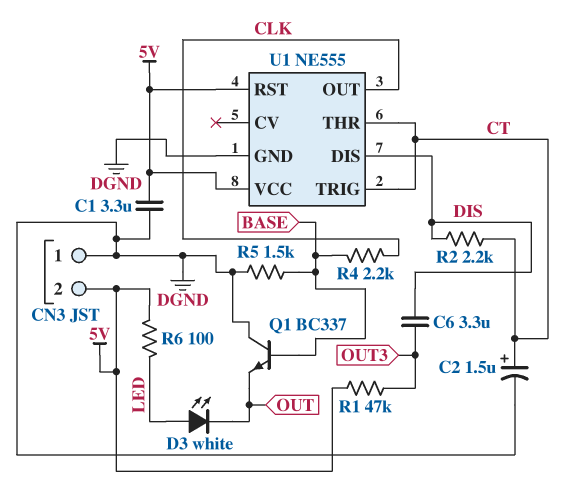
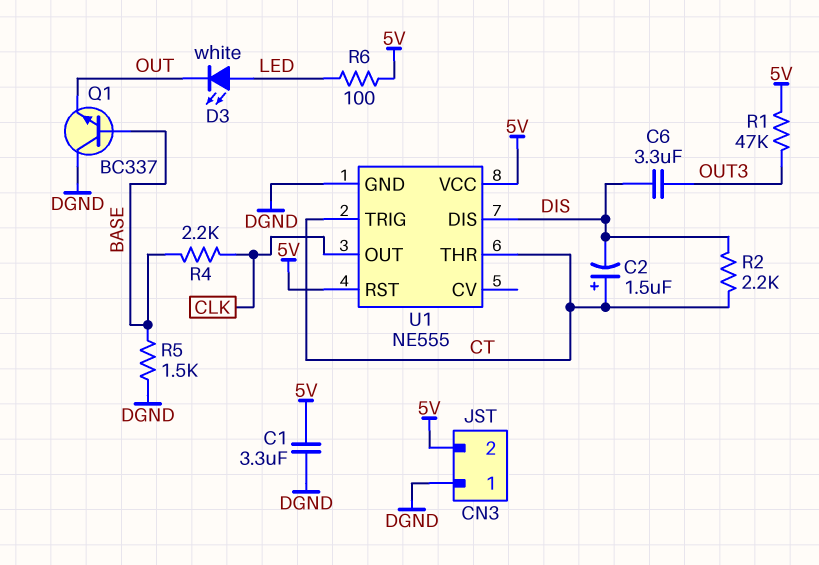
C2: 1.5uF (plus CT, minus DGND) -> 1.5uF (plus CT, minus DIS)

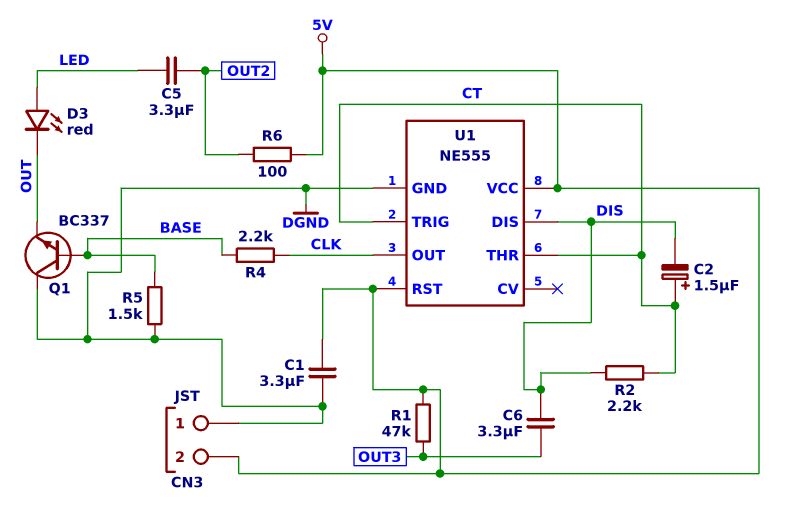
C5: none -> 3.3uF (LED, OUT2)
D3: LED white (A LED, K OUT) -> LED red (A LED, K OUT)
R6: 100 (5V, LED) -> 100 (5V, OUT2)

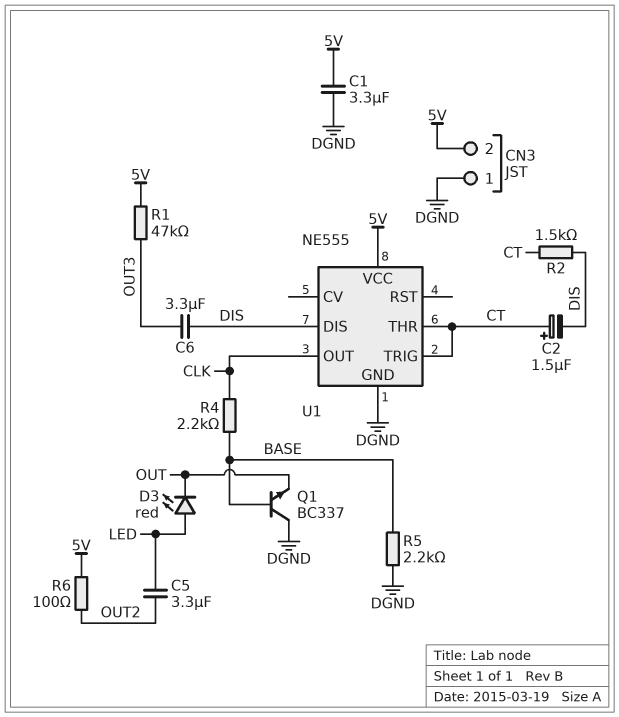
R2: 2.2k (CT, DIS) -> 1.5k (CT, DIS)
R5: 1.5k (BASE, DGND) -> 2.2k (BASE, DGND)
U1 pin RST: 5V -> none

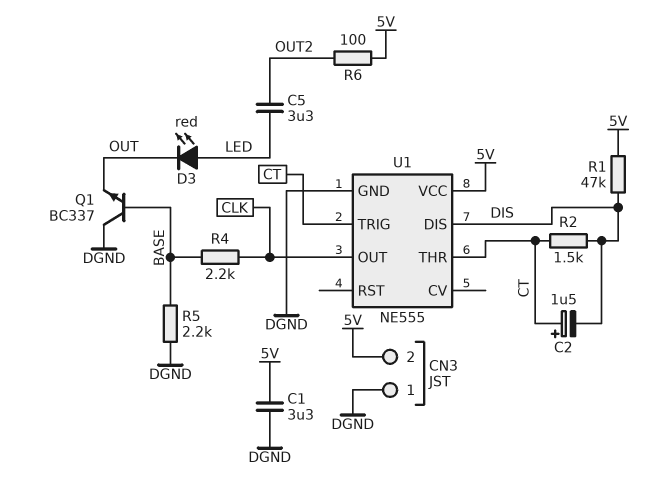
C6: 3.3uF (DIS, OUT3) -> none
R1: 47k (5V, OUT3) -> 47k (5V, DIS)

